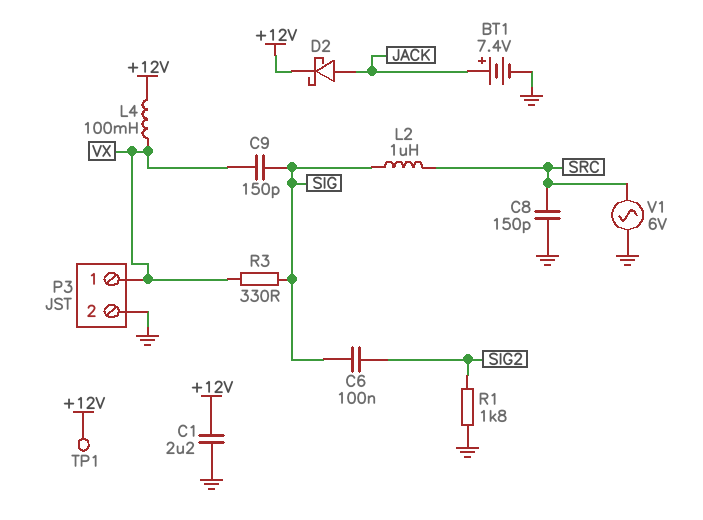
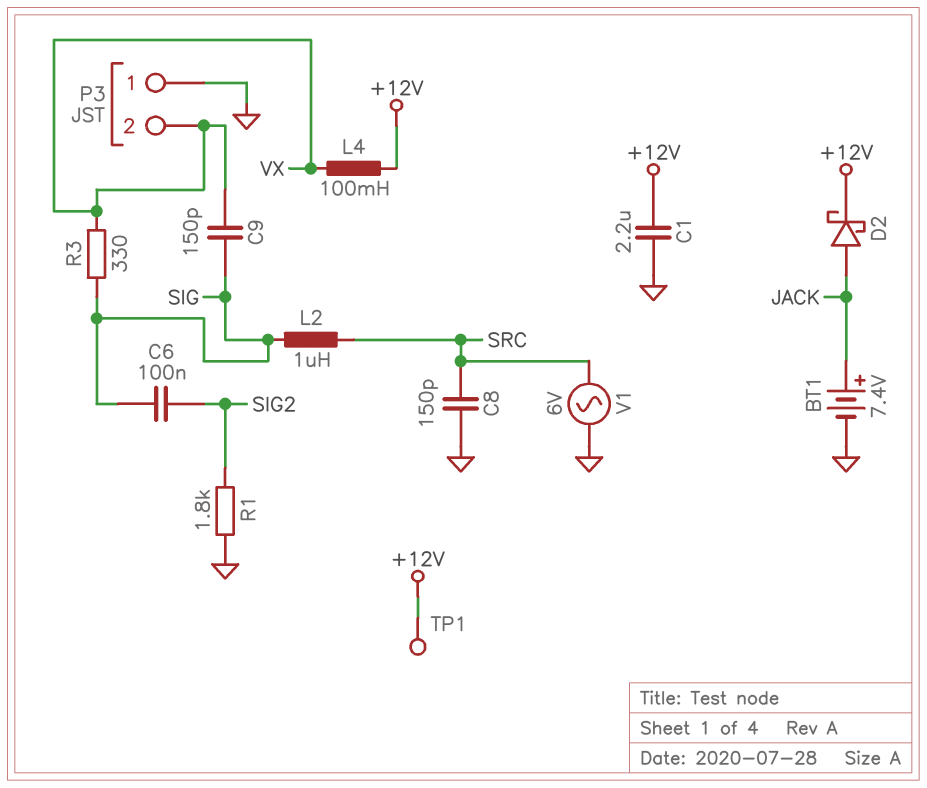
P3 pin 1: VX -> GND
P3 pin 2: GND -> VX

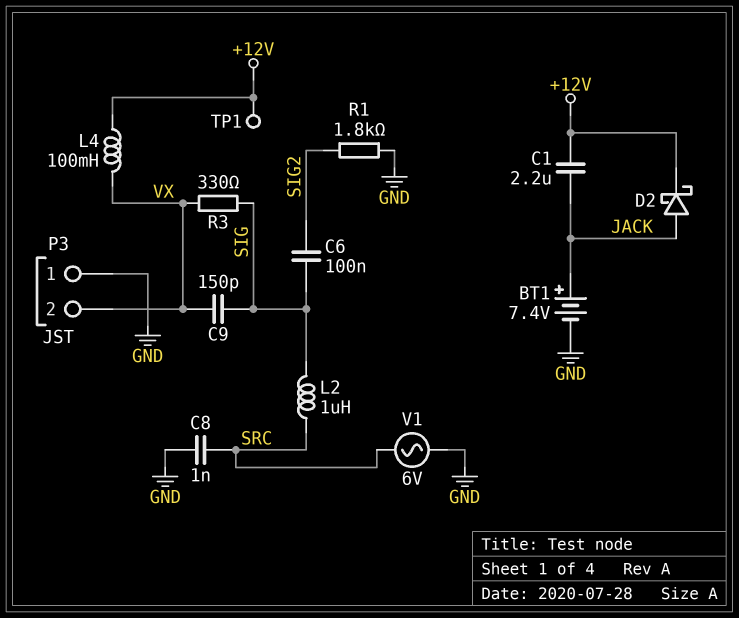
C1: 2.2uF (+12V, GND) -> 2.2uF (+12V, JACK)
C8: 150pF (GND, SRC) -> 1nF (GND, SRC)

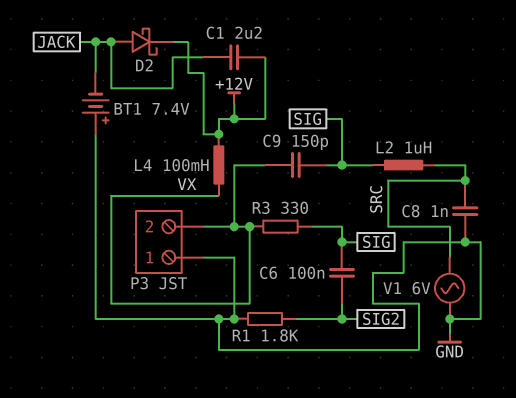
BT1: 7.4V (plus JACK, minus GND) -> 7.4V (plus GND, minus JACK)
TP1: test point (+12V) -> none

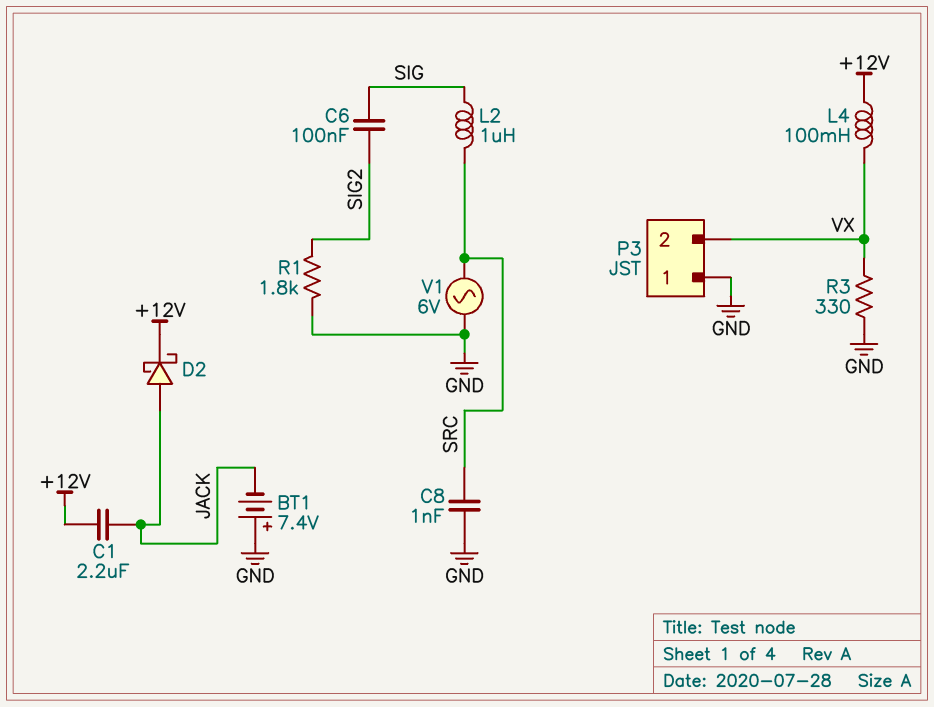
C9: 150pF (SIG, VX) -> none
R3: 330 (SIG, VX) -> 330 (GND, VX)

